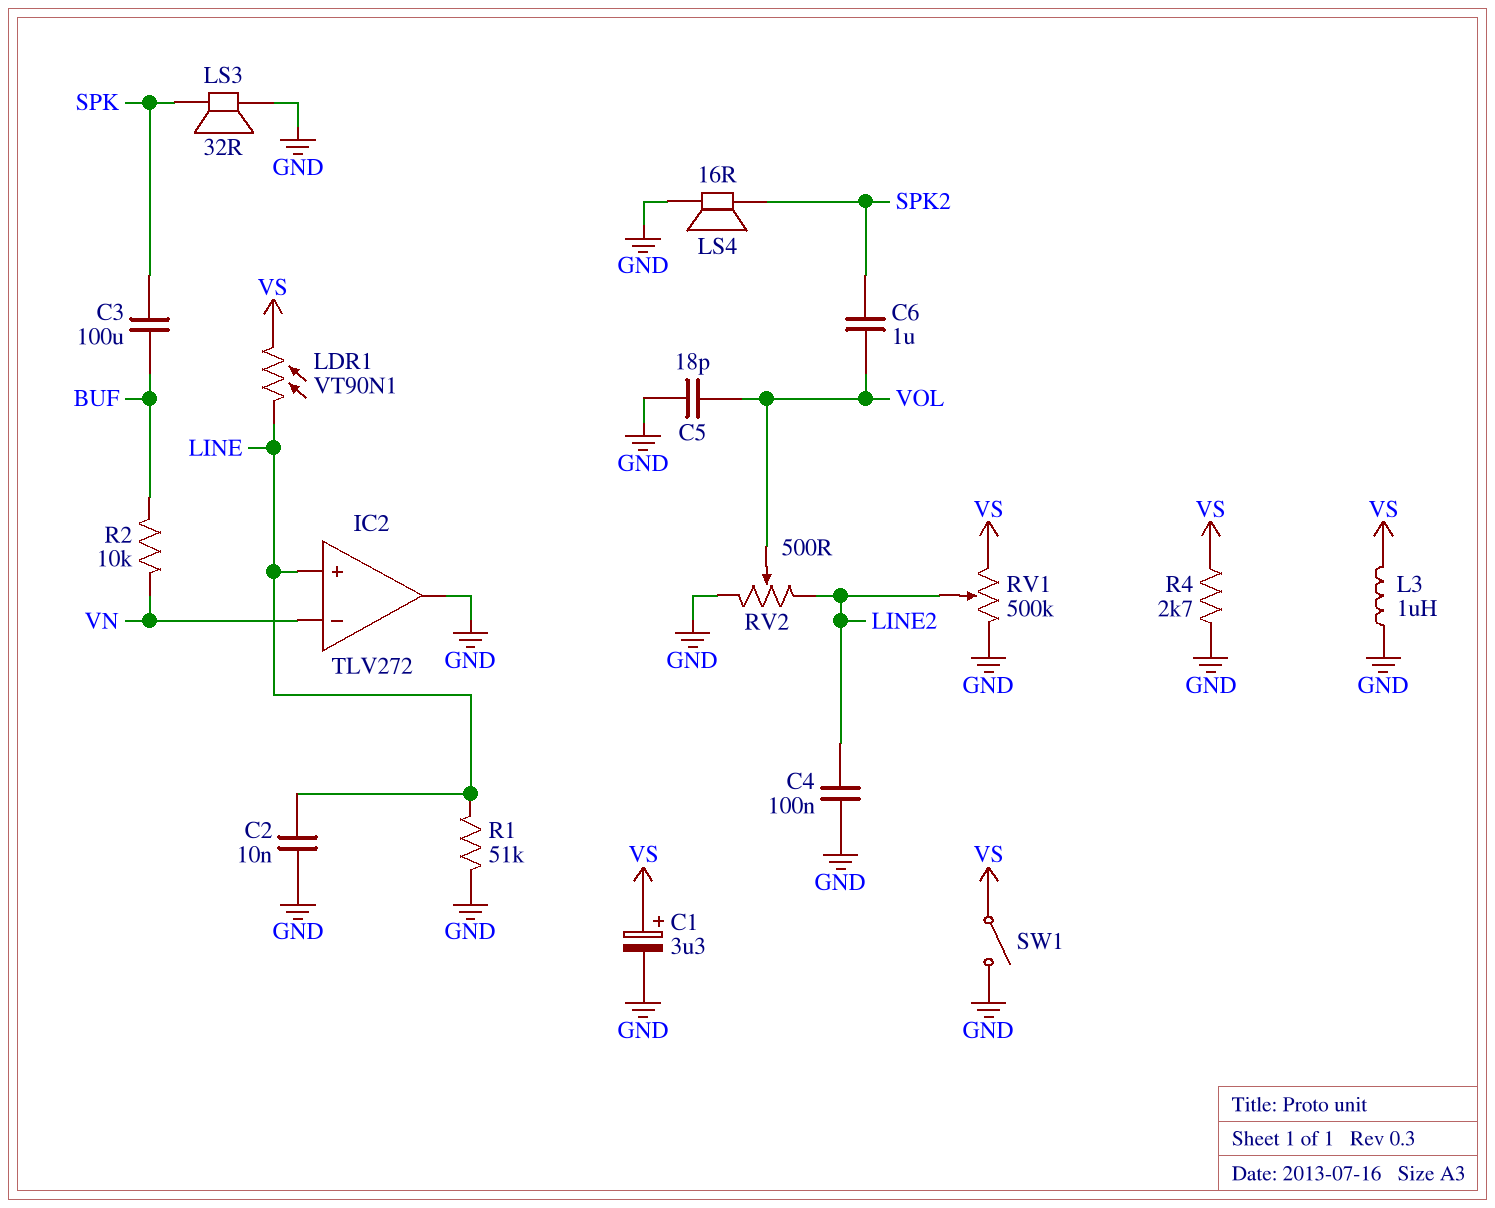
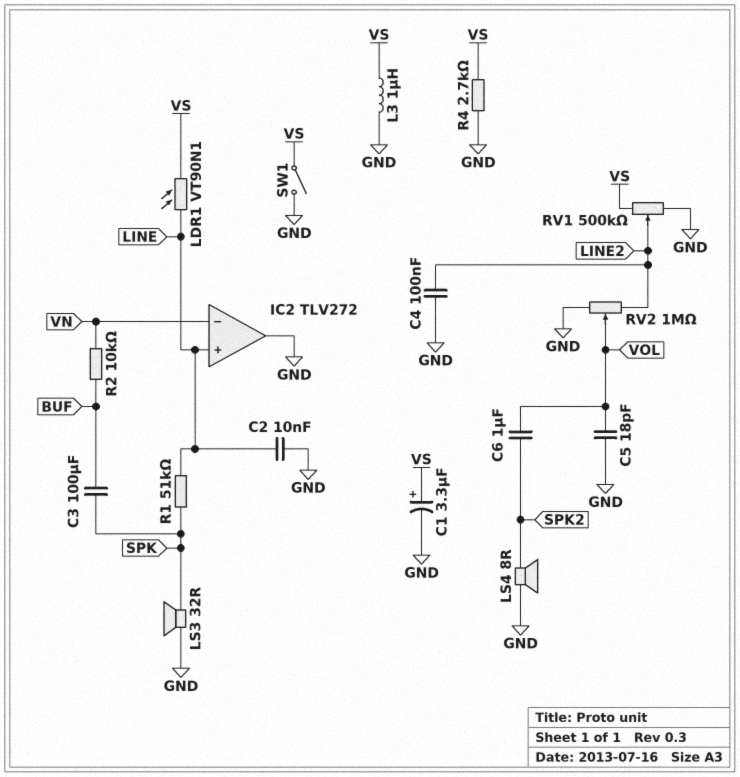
LS4: speaker 16R (GND, SPK2) -> speaker 8R (GND, SPK2)
R1: 51k (GND, LINE) -> 51k (LINE, SPK)
RV2: 500 (GND, LINE2, wiper VOL) -> 1M (GND, LINE2, wiper VOL)

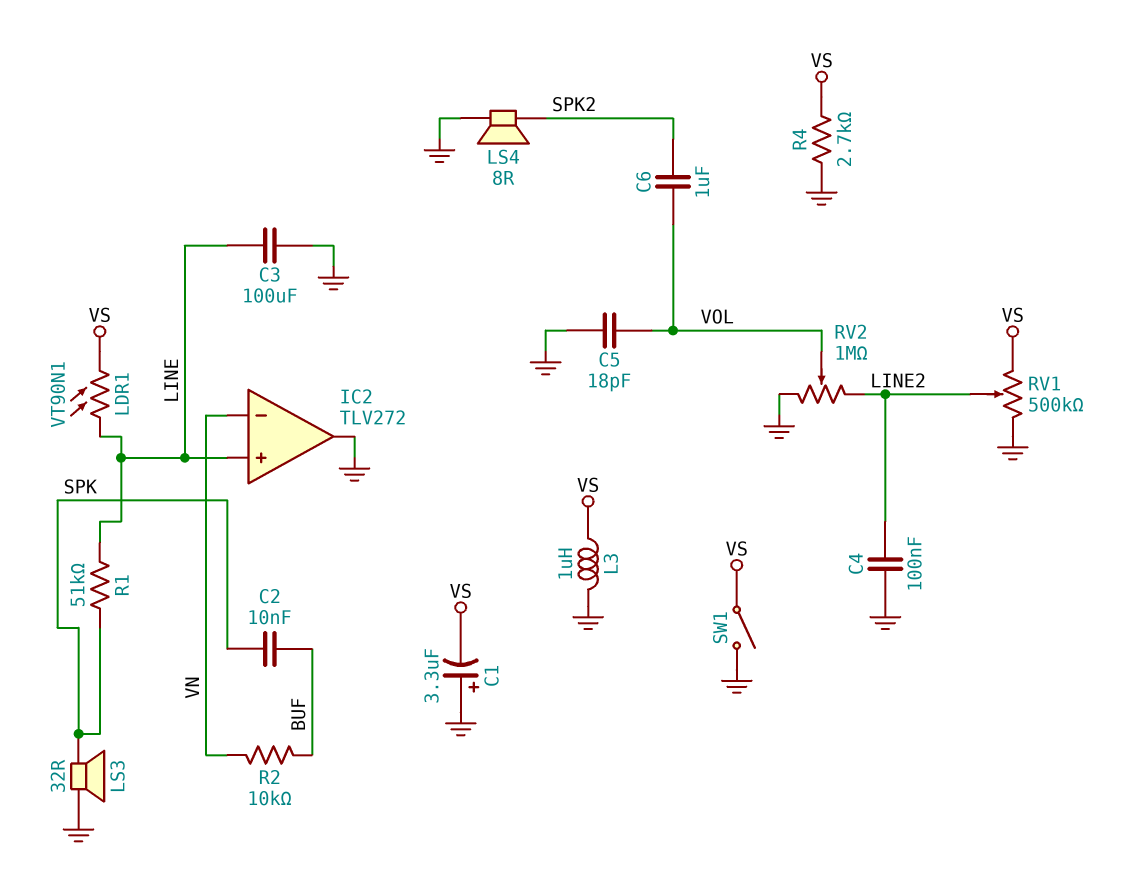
C1: 3.3uF (plus VS, minus GND) -> 3.3uF (plus GND, minus VS)
C2: 10nF (GND, LINE) -> 10nF (BUF, SPK)
C3: 100uF (BUF, SPK) -> 100uF (GND, LINE)

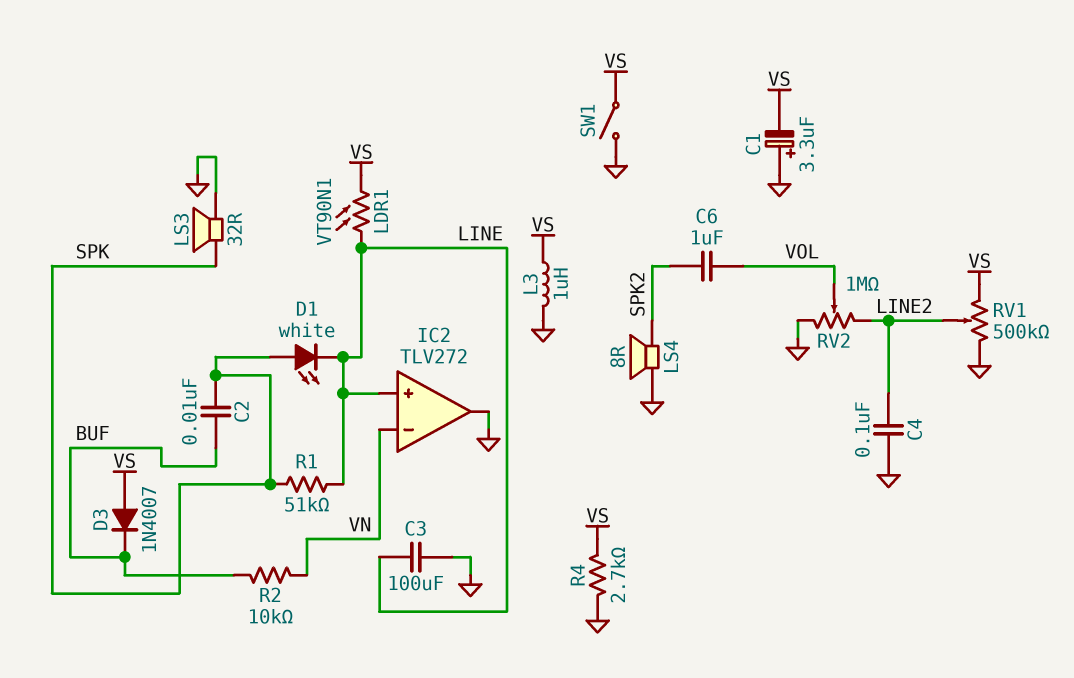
C5: 18pF (GND, VOL) -> none
D1: none -> LED white (A SPK, K LINE)
D3: none -> diode 1N4007 (A VS, K BUF)

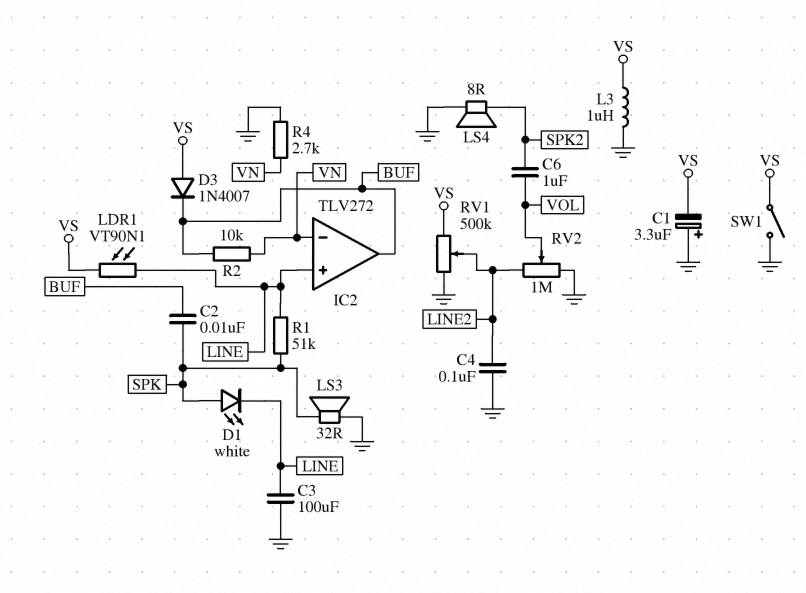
IC2 pin out: GND -> BUF
R4: 2.7k (GND, VS) -> 2.7k (GND, VN)

